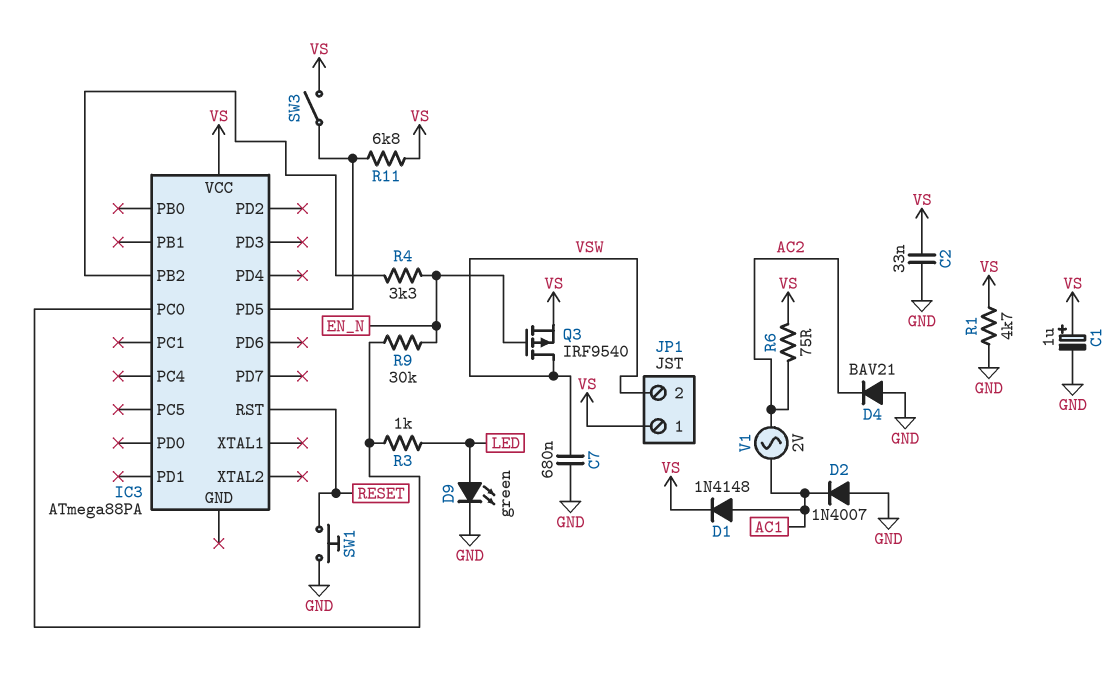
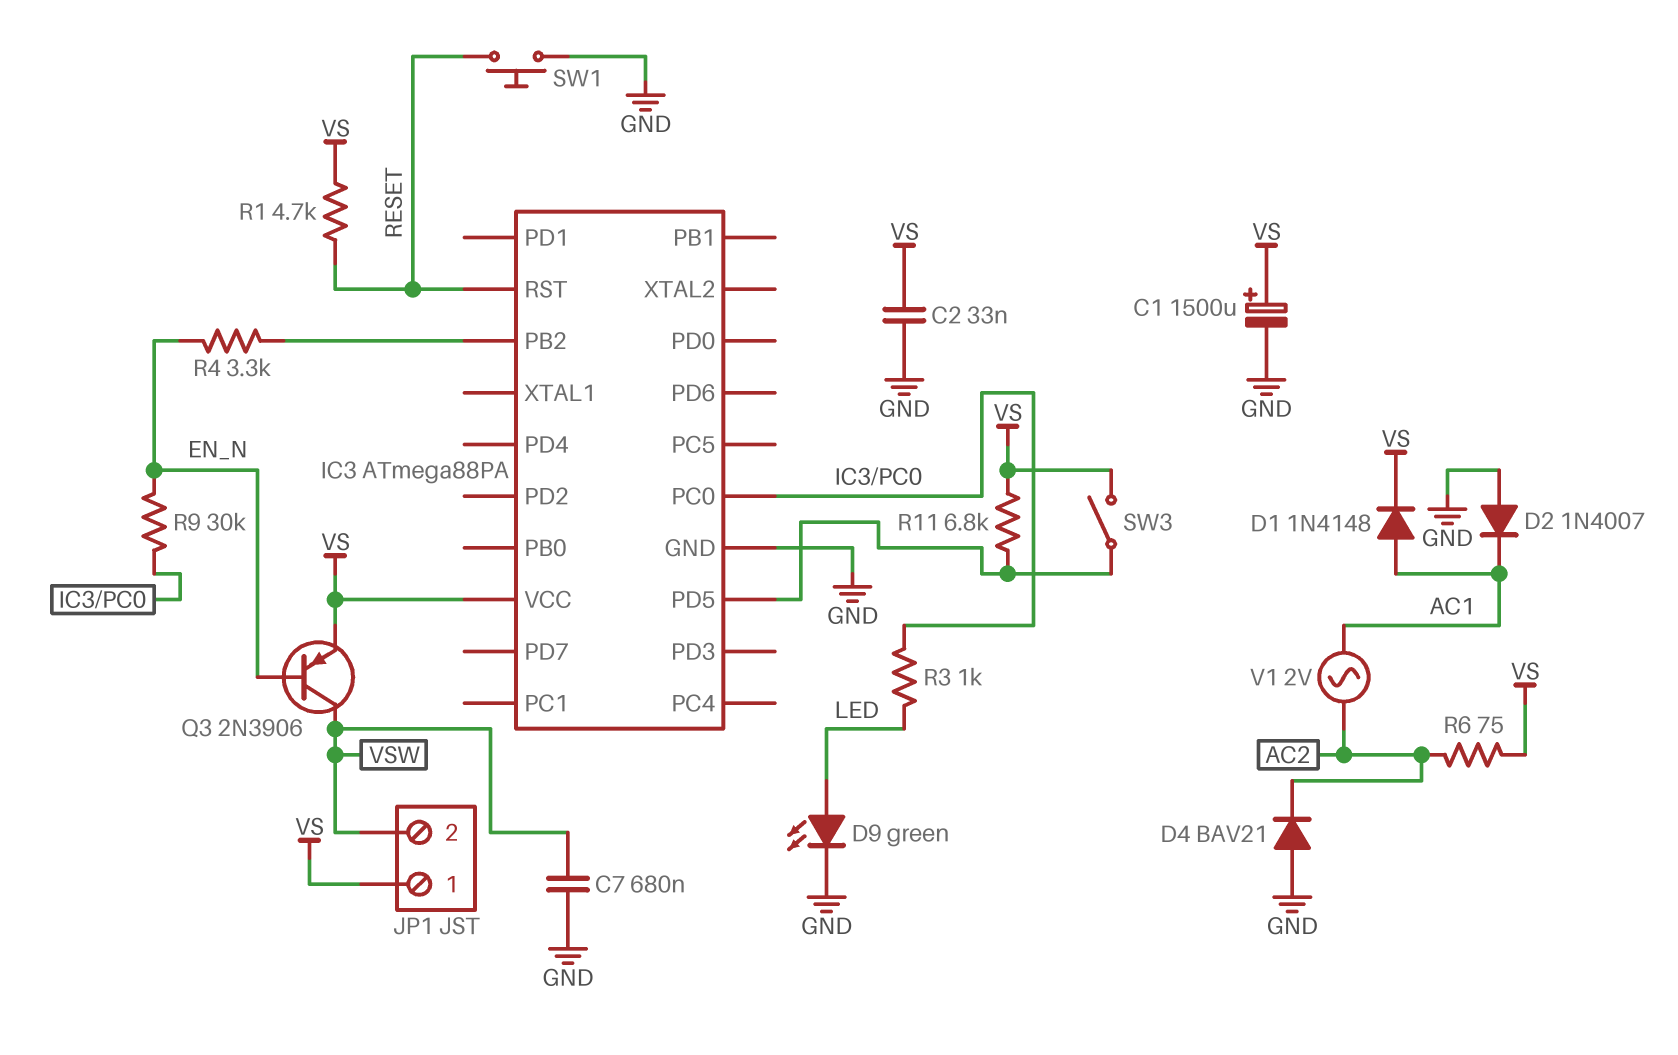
C1: 1uF (plus VS, minus GND) -> 1500uF (plus VS, minus GND)
IC3 pin GND: none -> GND
Q3: PMOS IRF9540 (G EN_N, D VSW, S VS) -> PNP 2N3906 (B EN_N, C VSW, E VS)
R1: 4.7k (GND, VS) -> 4.7k (RESET, VS)

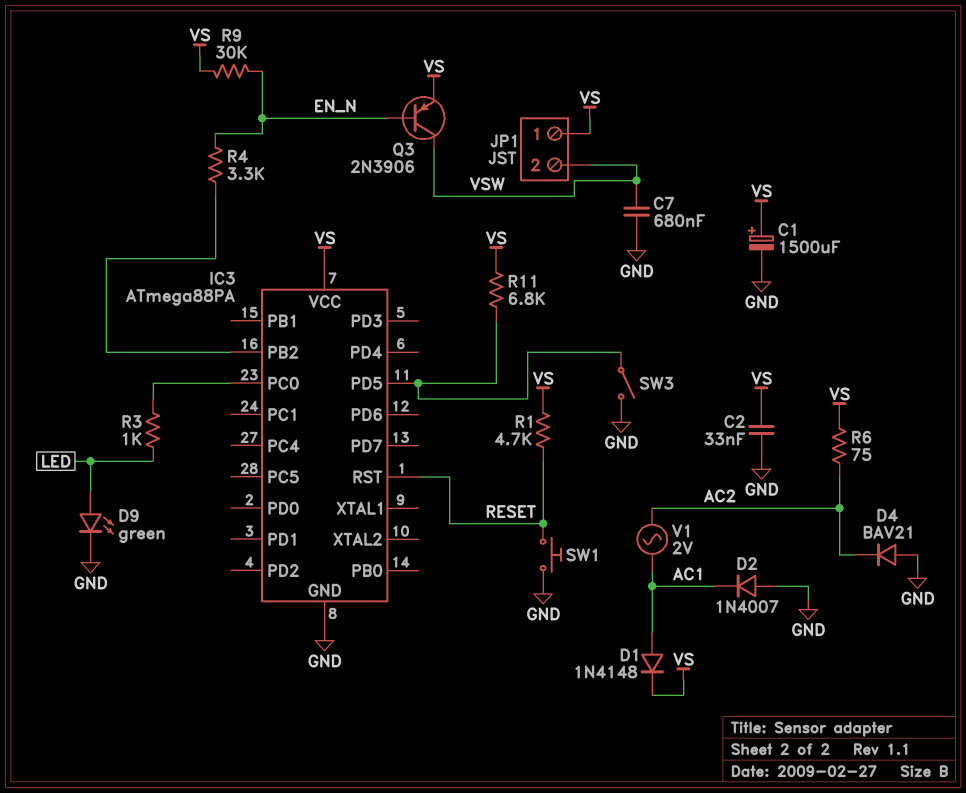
R9: 30k (EN_N, IC3/PC0) -> 30k (EN_N, VS)
SW3: switch (IC3/PD5, VS) -> switch (GND, IC3/PD5)

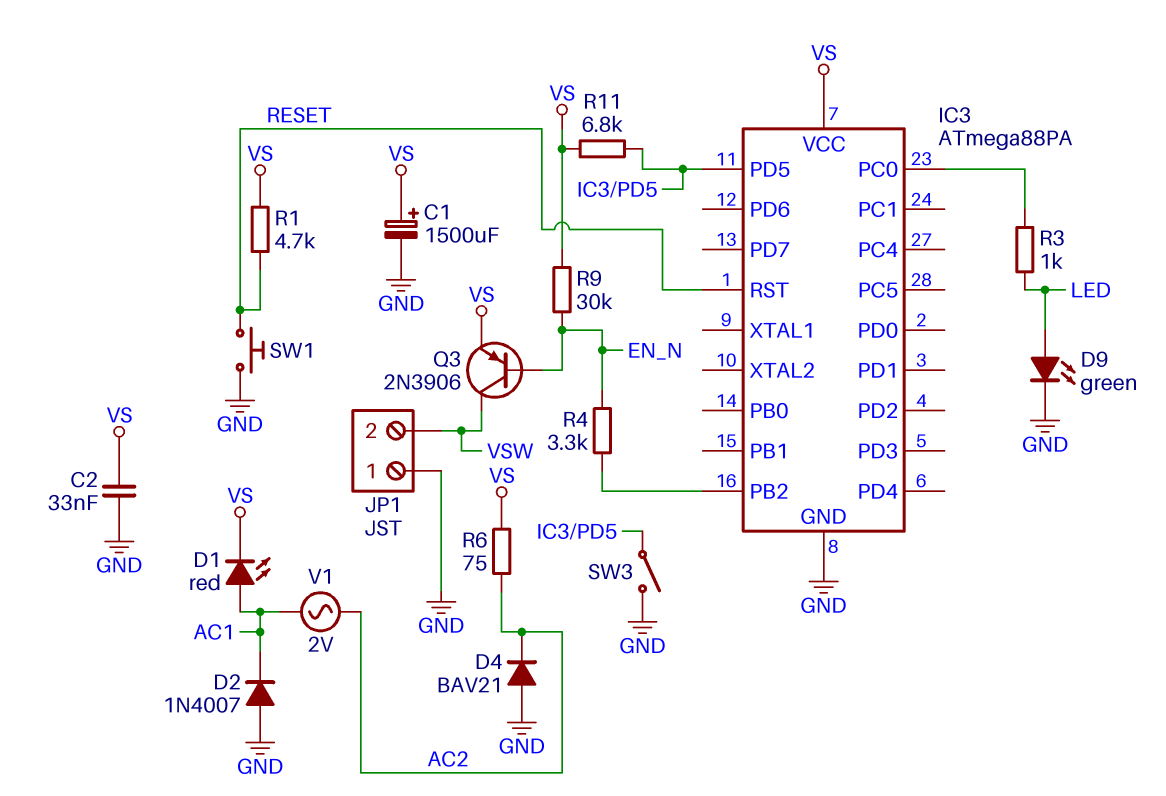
C7: 680nF (GND, VSW) -> none
D1: diode 1N4148 (A AC1, K VS) -> LED red (A AC1, K VS)
JP1 pin 1: VS -> GND

